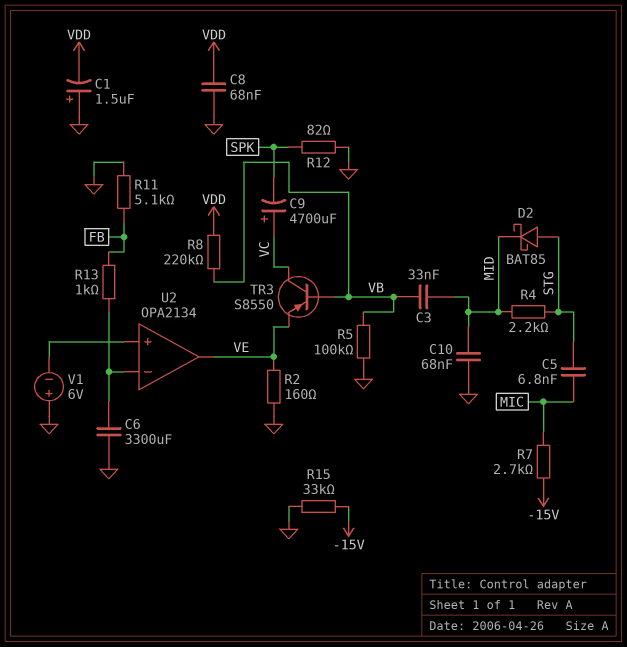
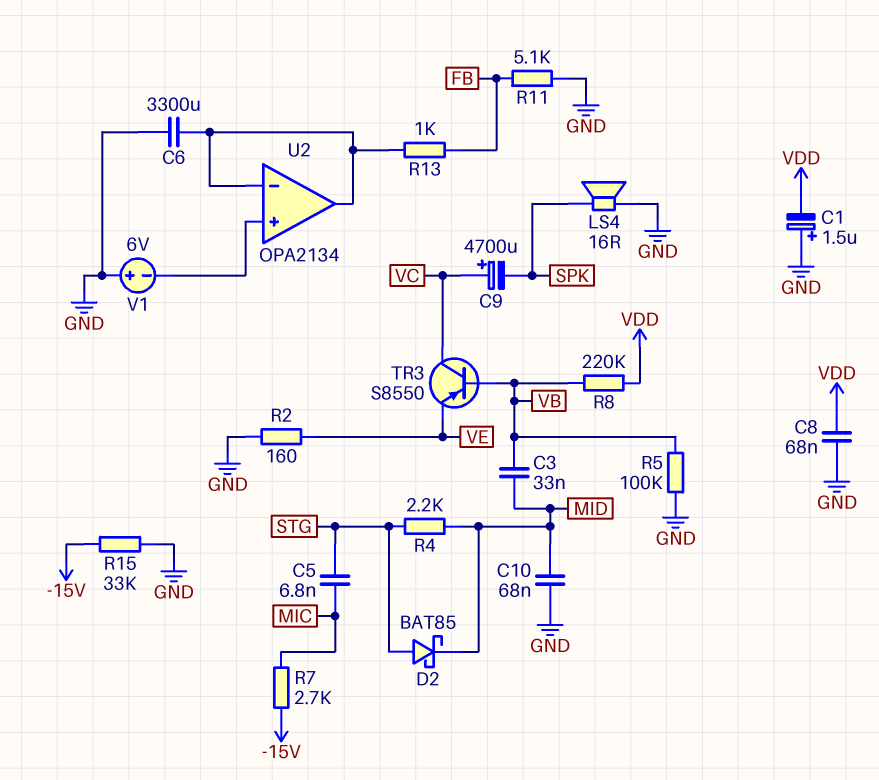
LS4: none -> speaker 16R (GND, SPK)
R12: 82 (GND, SPK) -> none
U2 pin out: VE -> U2/in-

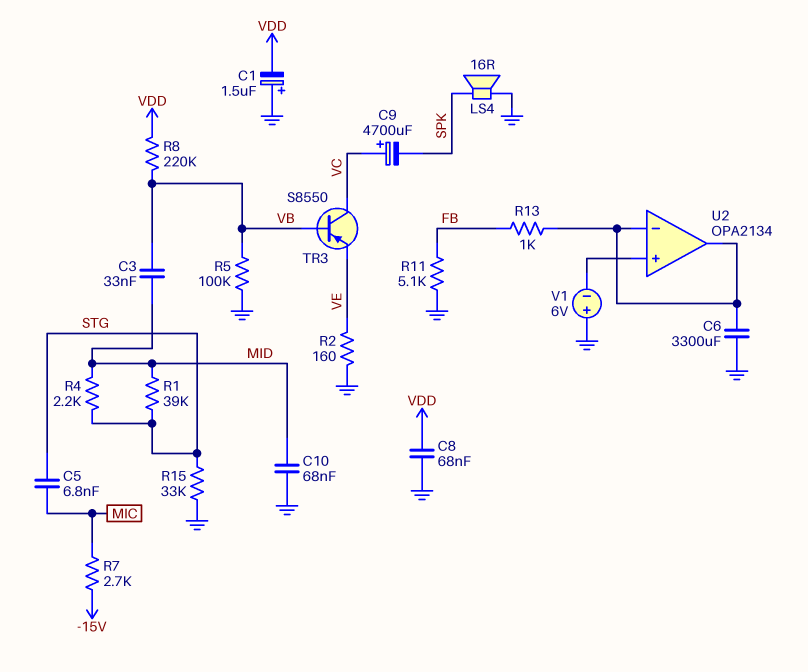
D2: schottky BAT85 (A STG, K MID) -> none
R1: none -> 39k (MID, STG)
R15: 33k (-15V, GND) -> 33k (GND, STG)

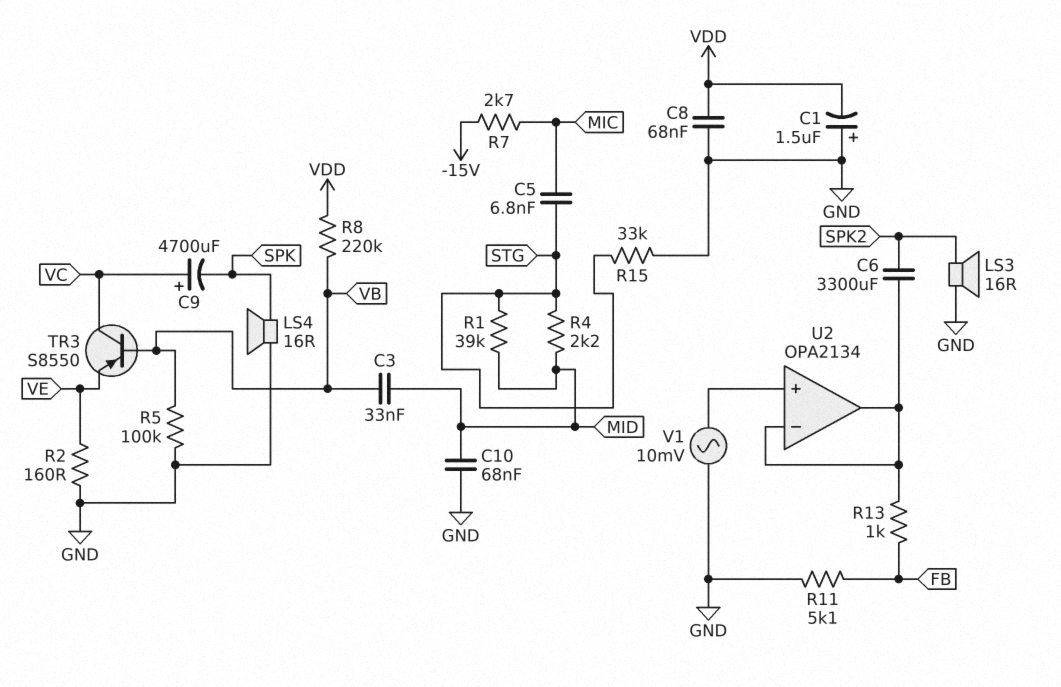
C6: 3300uF (GND, U2/in-) -> 3300uF (SPK2, U2/in-)
LS3: none -> speaker 16R (GND, SPK2)
V1: 6V (plus GND, minus U2/in+) -> AC 10mV (GND, U2/in+)

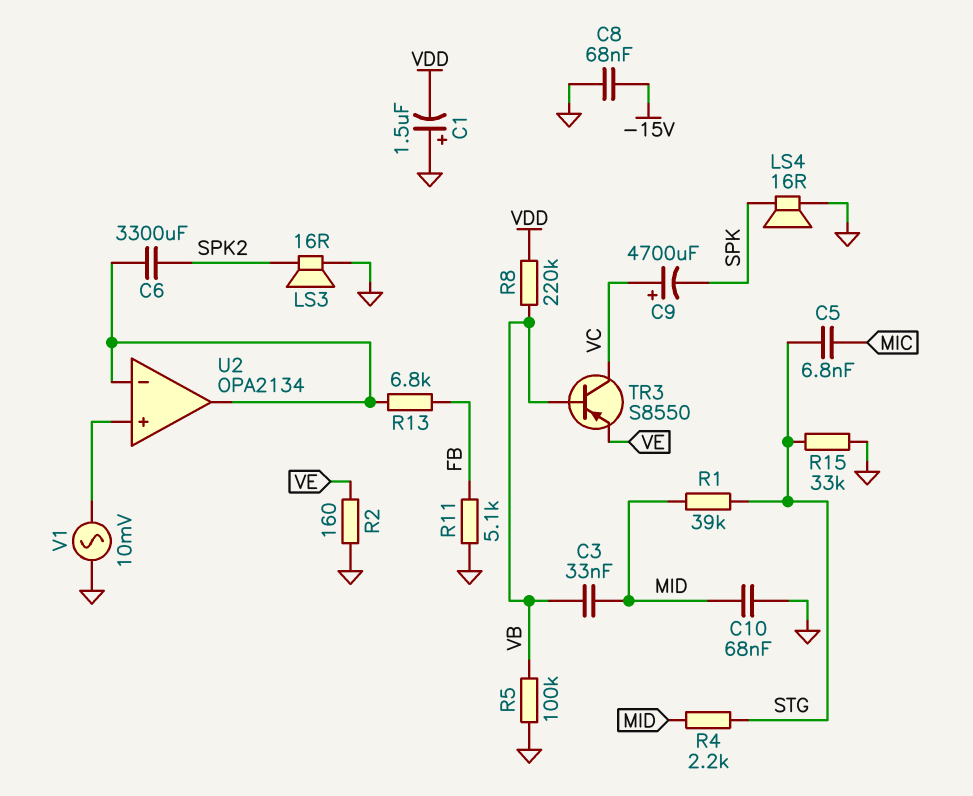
C8: 68nF (GND, VDD) -> 68nF (-15V, GND)
R7: 2.7k (-15V, MIC) -> none
R13: 1k (FB, U2/in-) -> 6.8k (FB, U2/in-)

